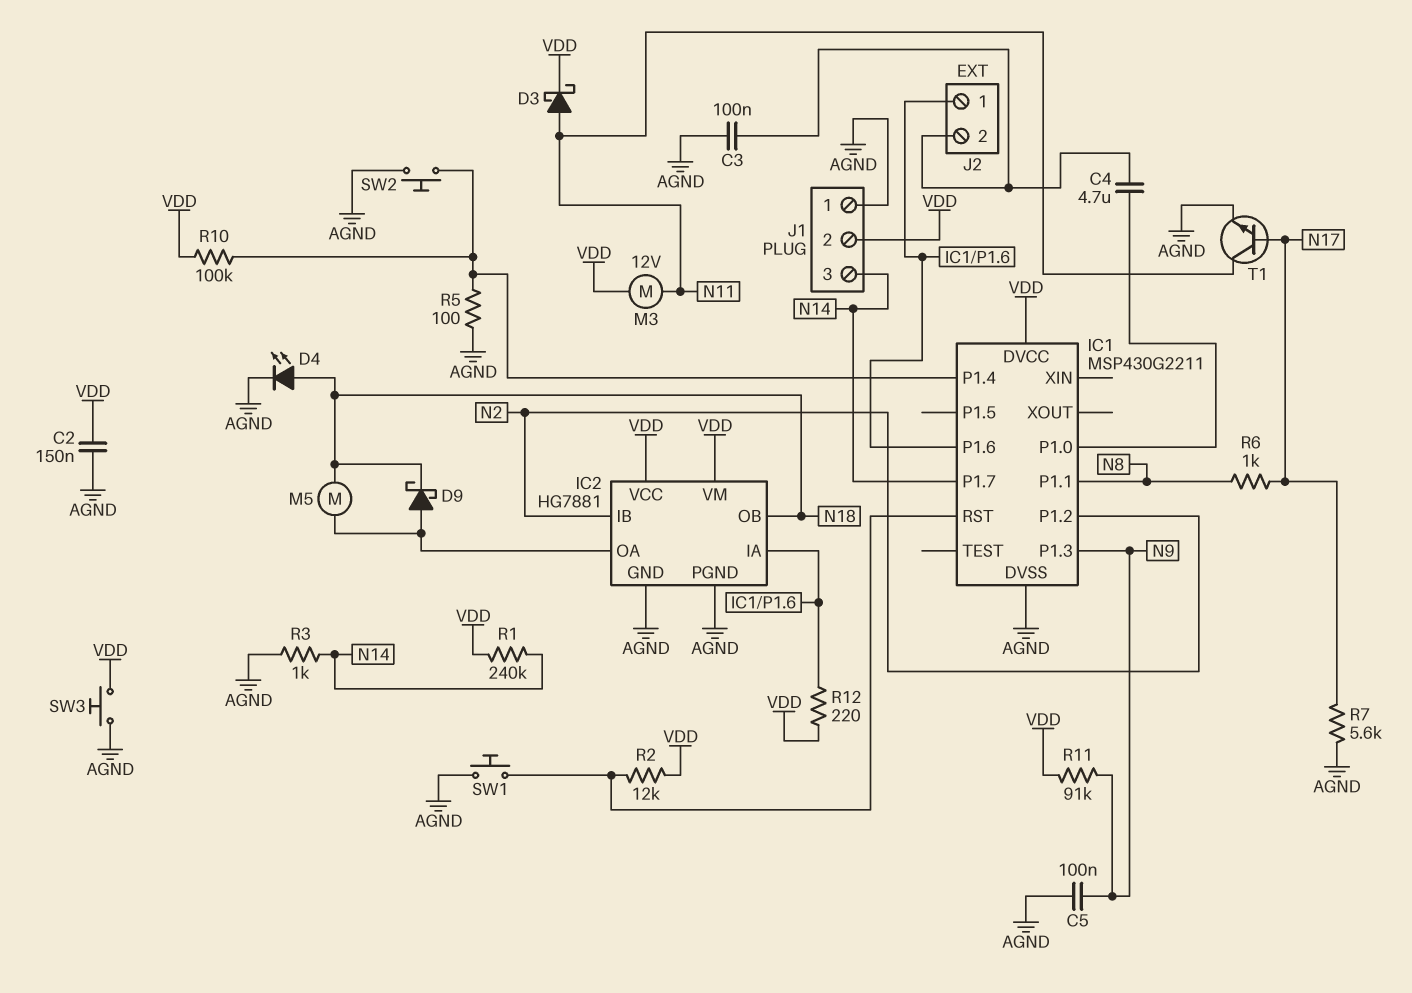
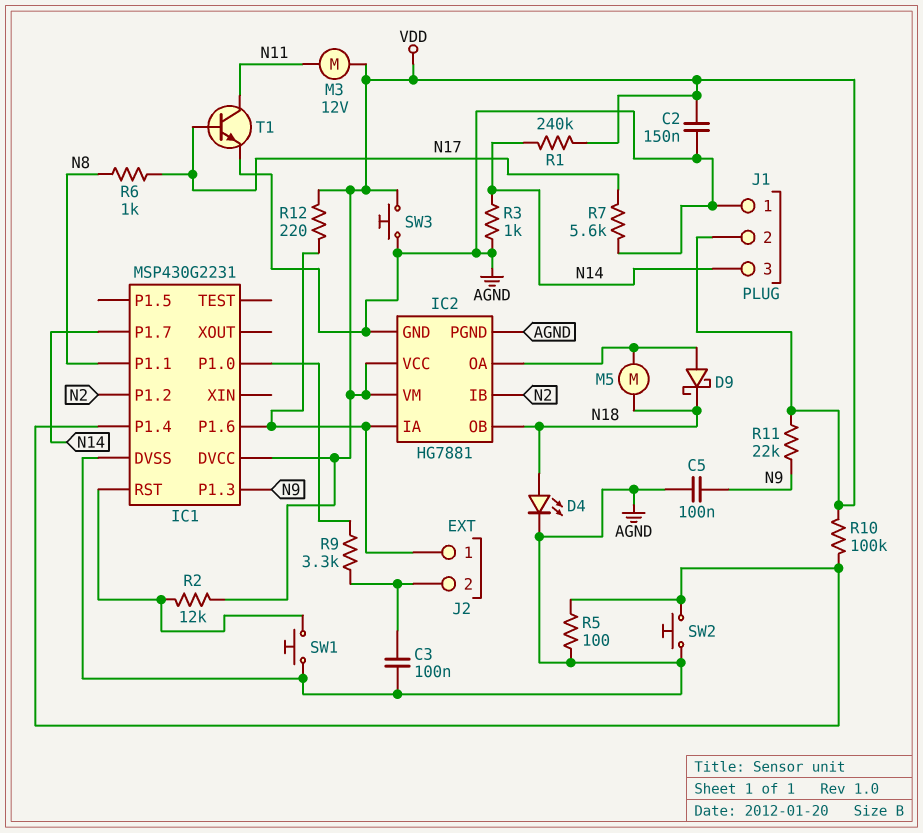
C4: 4.7uF (IC1/P1.0, J2/2) -> none
D3: schottky (A N11, K VDD) -> none
IC1: MSP430G2211 -> MSP430G2231
R9: none -> 3.3k (IC1/P1.0, J2/2)
R11: 91k (N9, VDD) -> 22k (N9, VDD)

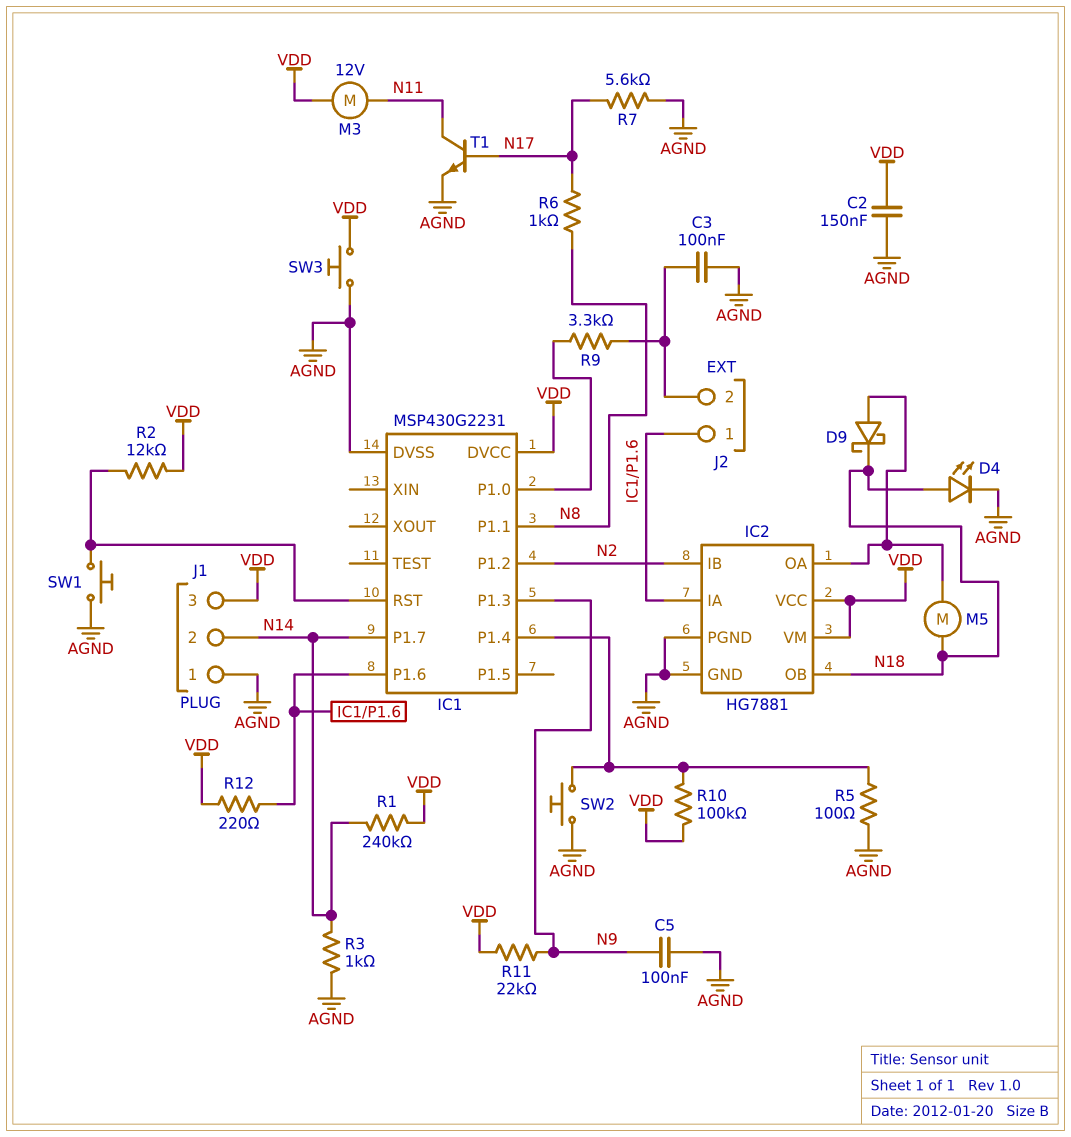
J1 pin 2: VDD -> N14
J1 pin 3: N14 -> VDD

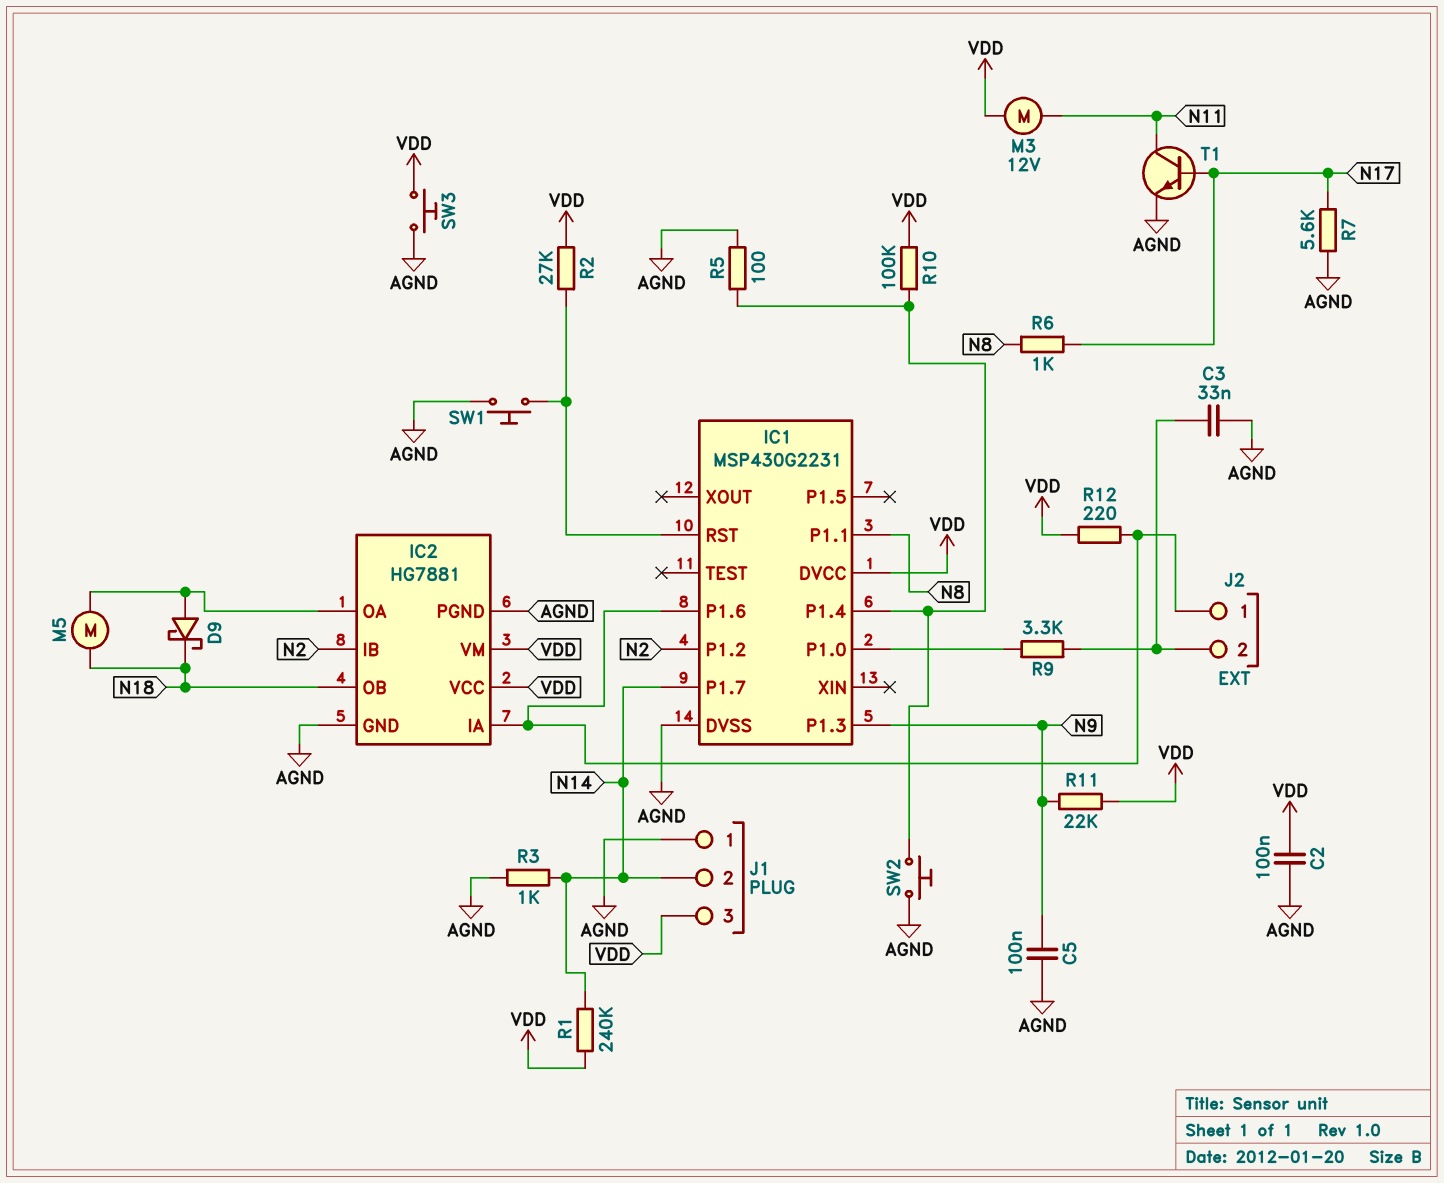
C2: 150nF (AGND, VDD) -> 100nF (AGND, VDD)
C3: 100nF (AGND, J2/2) -> 33nF (AGND, J2/2)
D4: LED (A N18, K AGND) -> none
R2: 12k (IC1/RST, VDD) -> 27k (IC1/RST, VDD)

